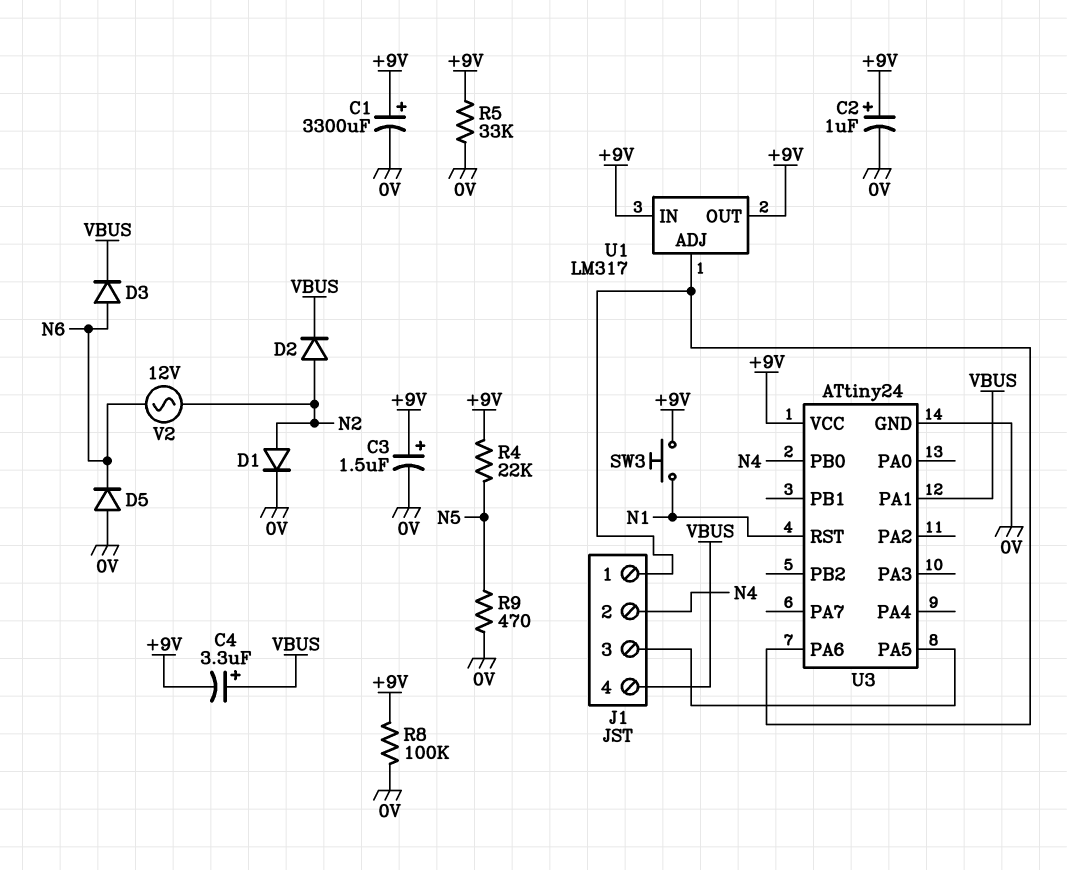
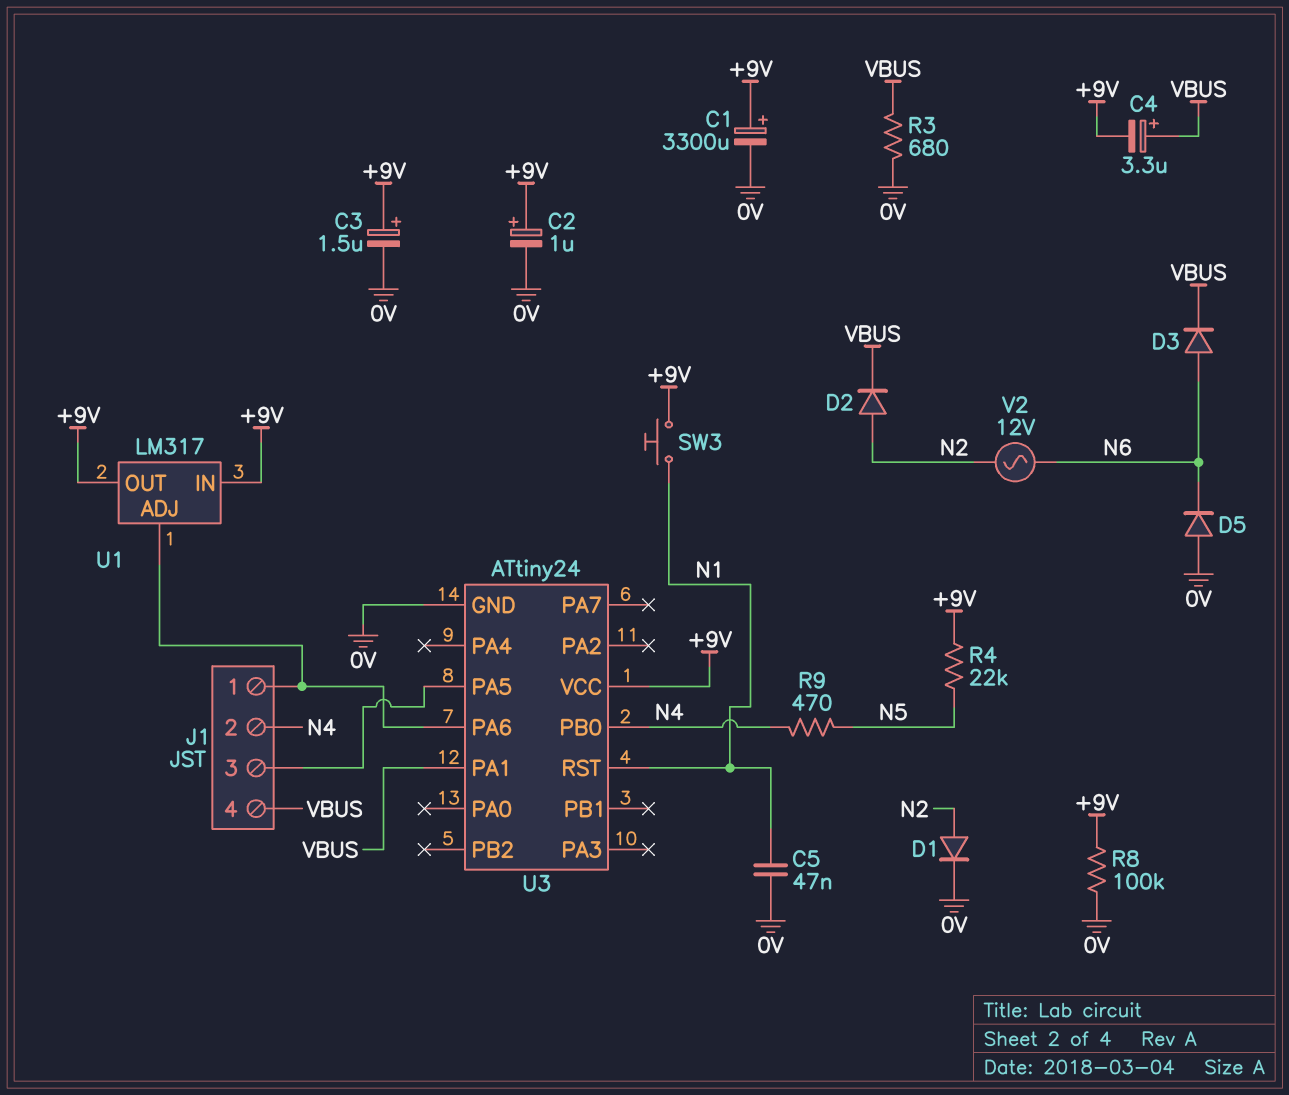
C5: none -> 47nF (0V, N1)
R3: none -> 680 (0V, VBUS)
R5: 33k (+9V, 0V) -> none
R9: 470 (0V, N5) -> 470 (N4, N5)

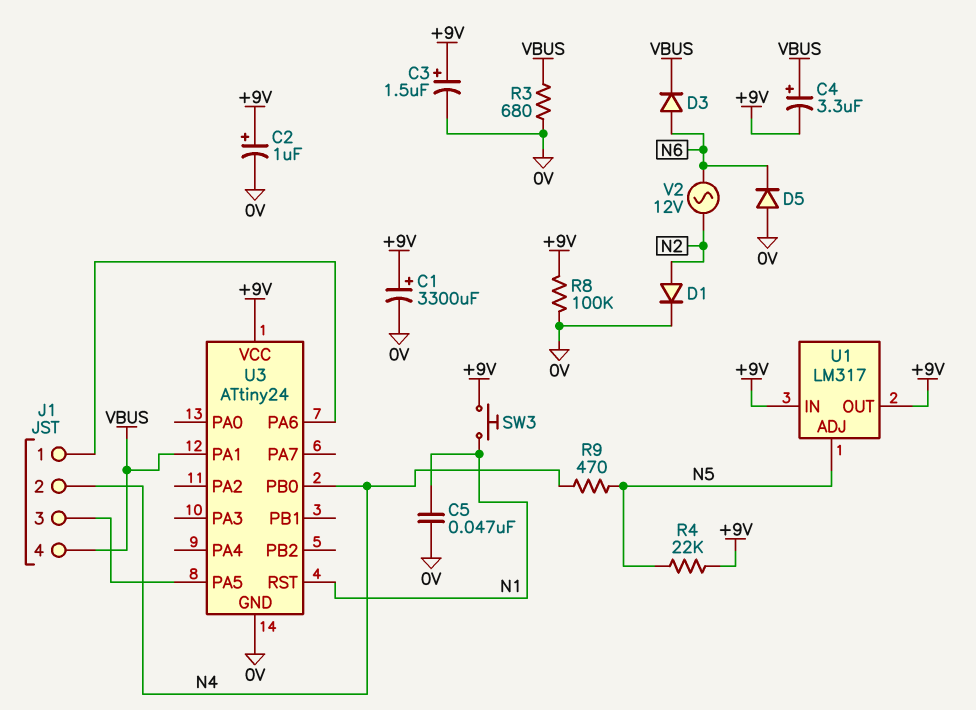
D2: diode (A N2, K VBUS) -> none
U1 pin ADJ: J1/1 -> N5

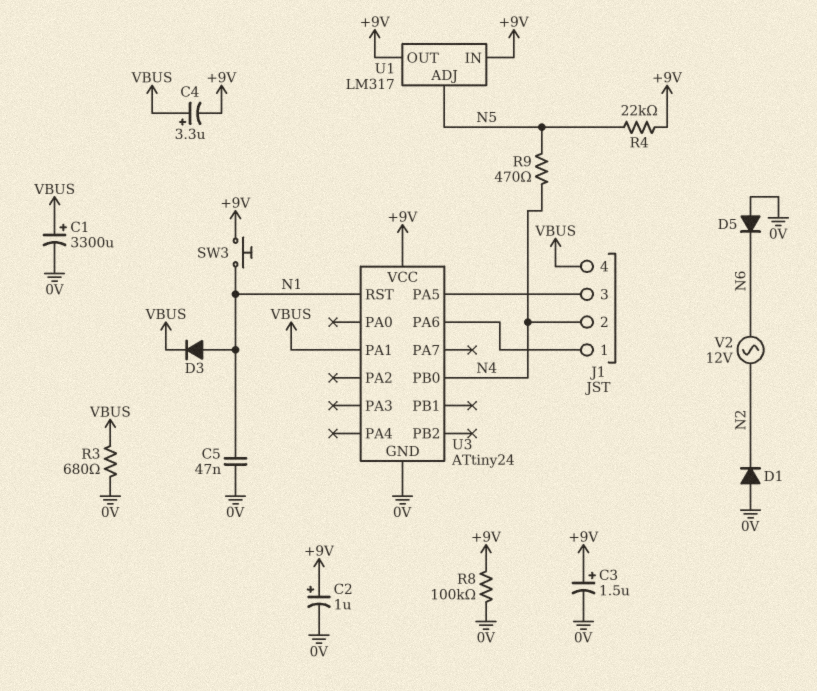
C1: 3300uF (plus +9V, minus 0V) -> 3300uF (plus VBUS, minus 0V)
D1: diode (A N2, K 0V) -> diode (A 0V, K N2)
D3: diode (A N6, K VBUS) -> diode (A N1, K VBUS)

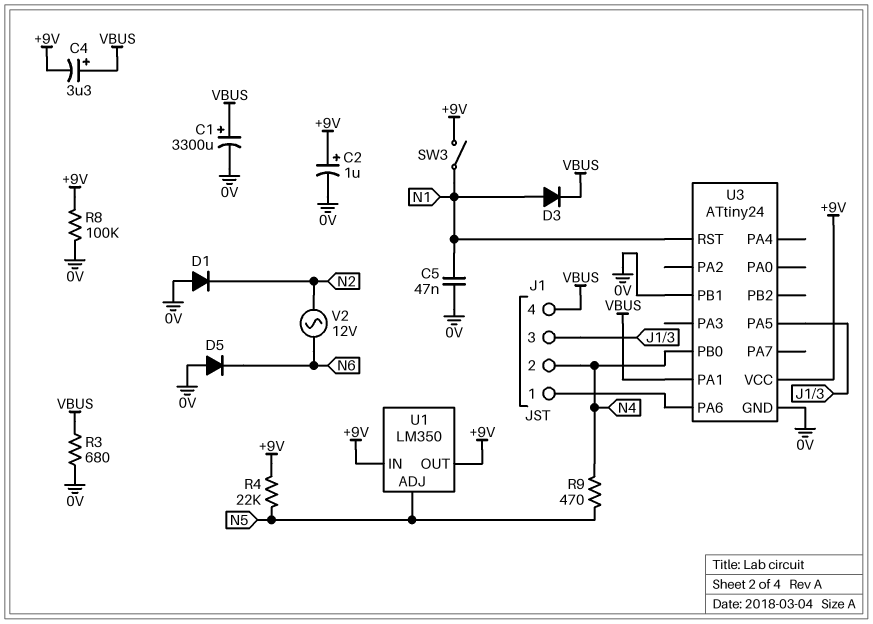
C3: 1.5uF (plus +9V, minus 0V) -> none
SW3: button (+9V, N1) -> switch (+9V, N1)
U1: LM317 -> LM350
U3 pin PB1: none -> 0V

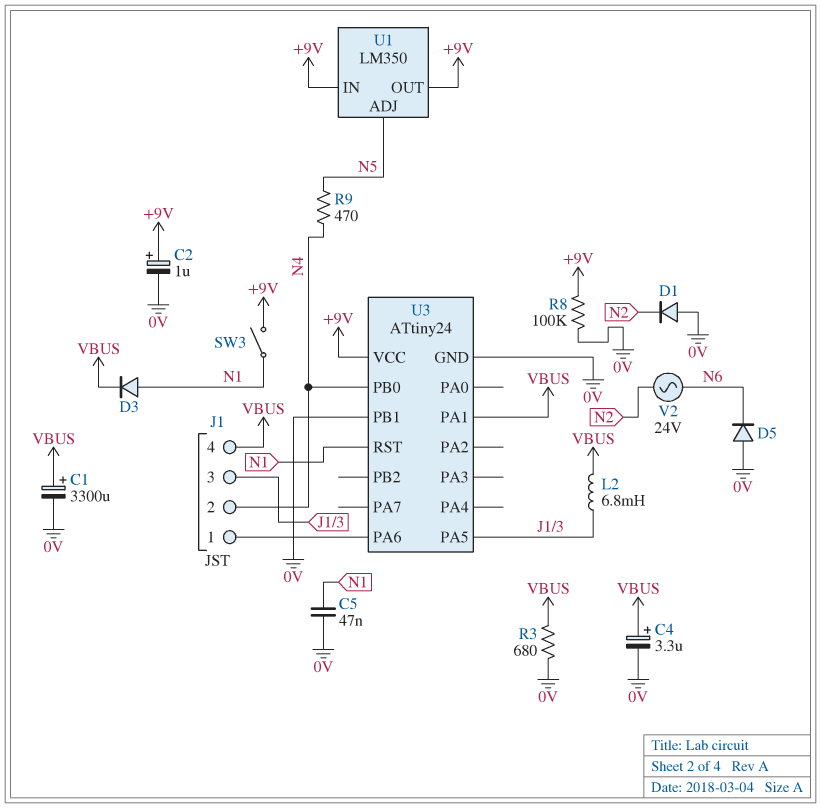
C4: 3.3uF (plus VBUS, minus +9V) -> 3.3uF (plus VBUS, minus 0V)
L2: none -> 6.8mH (J1/3, VBUS)
R4: 22k (+9V, N5) -> none
V2: AC 12V (N2, N6) -> AC 24V (N2, N6)

